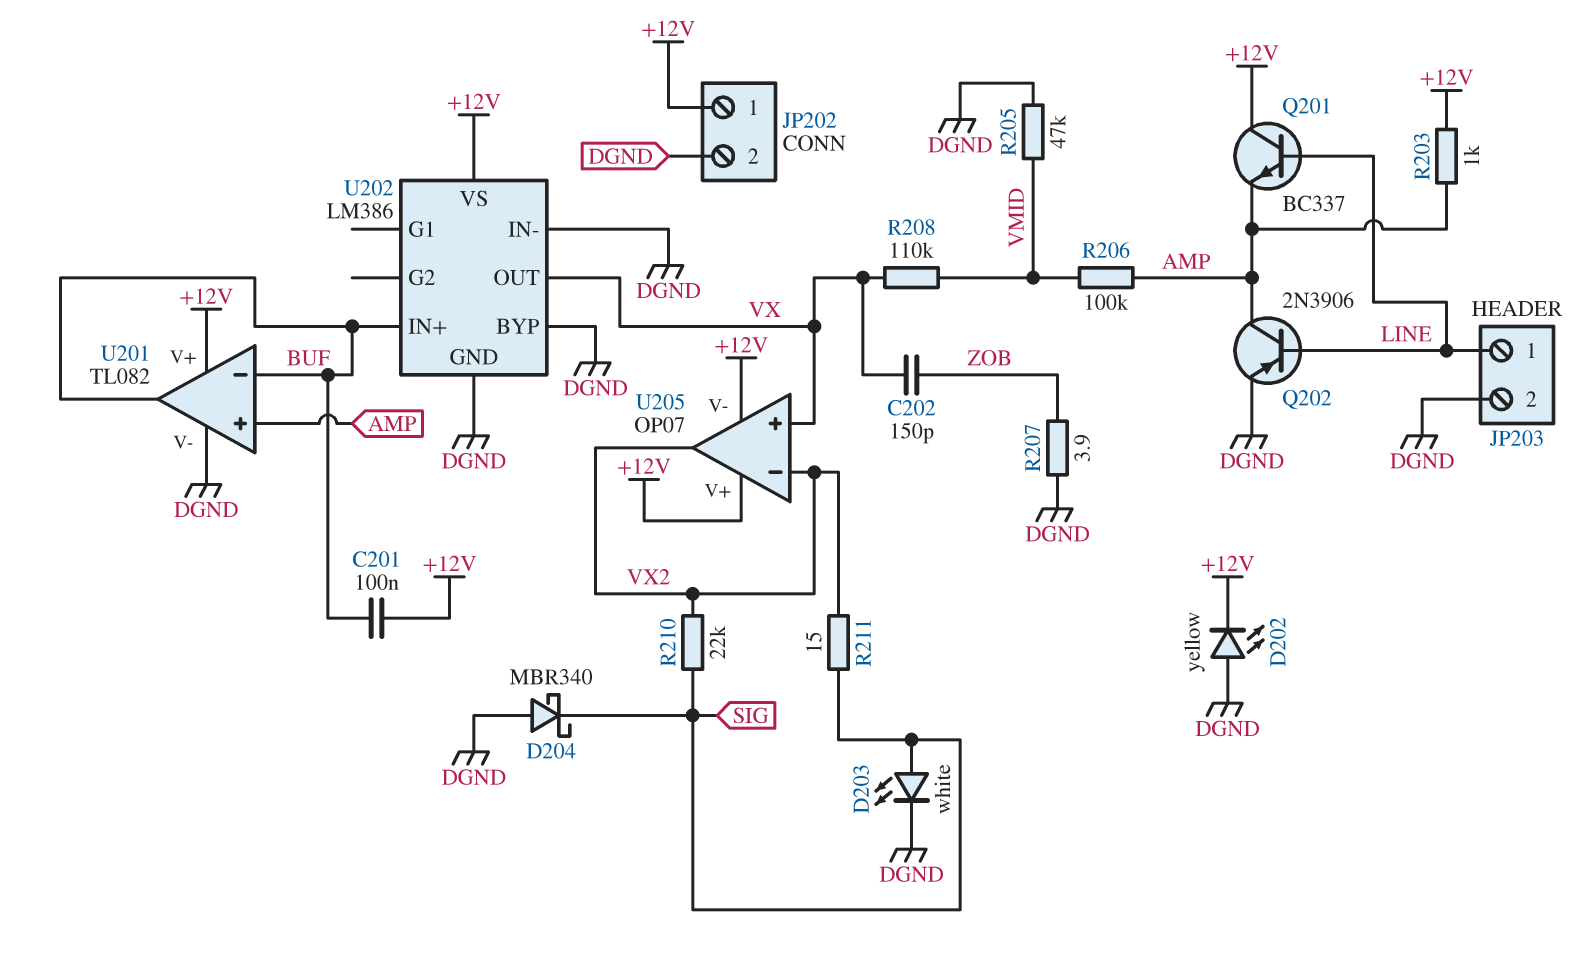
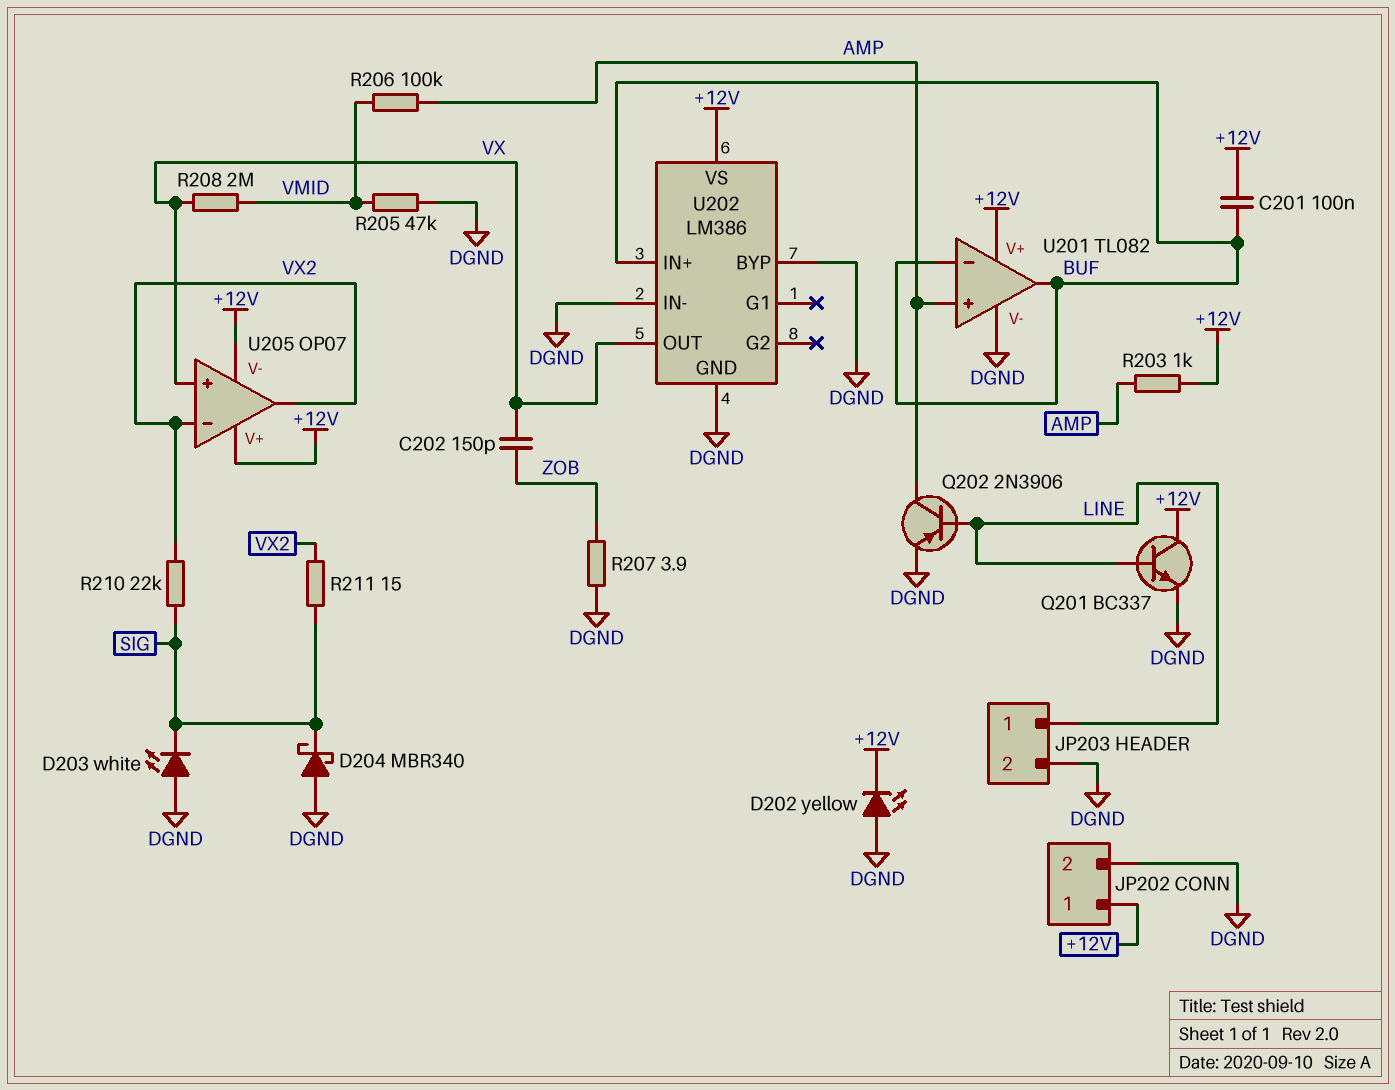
D203: LED white (A SIG, K DGND) -> LED white (A DGND, K SIG)
Q201: NPN BC337 (B LINE, C +12V, E AMP) -> NPN BC337 (B LINE, C +12V, E DGND)
R208: 110k (VMID, VX) -> 2M (VMID, VX)

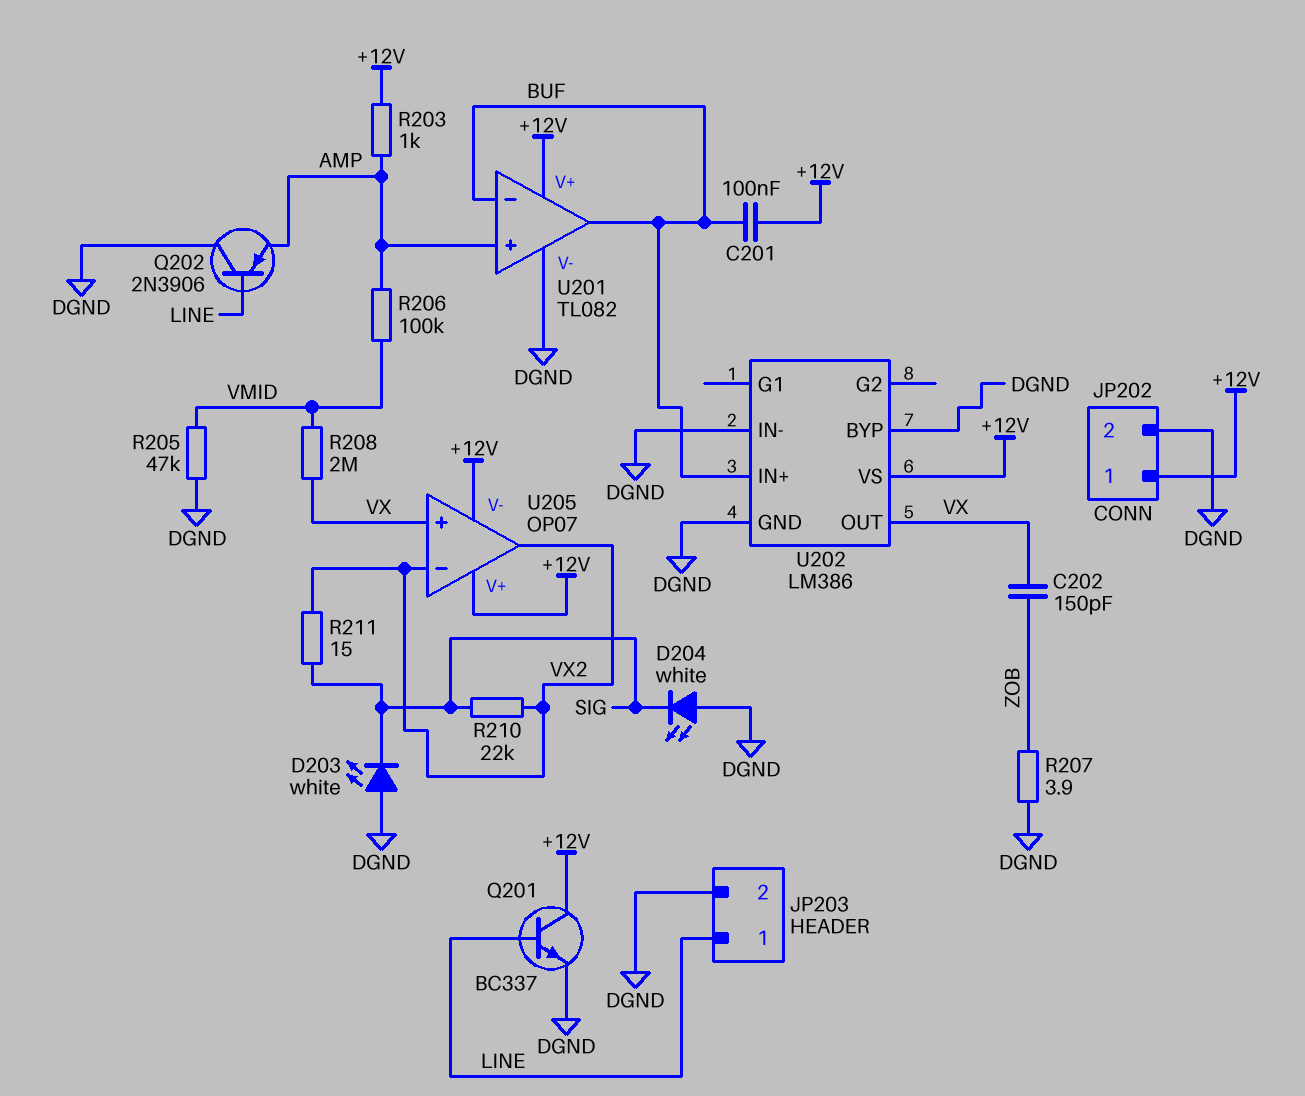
D202: LED yellow (A DGND, K +12V) -> none
D204: schottky MBR340 (A DGND, K SIG) -> LED white (A DGND, K SIG)
Q202: PNP 2N3906 (B LINE, C AMP, E DGND) -> PNP 2N3906 (B LINE, C DGND, E AMP)

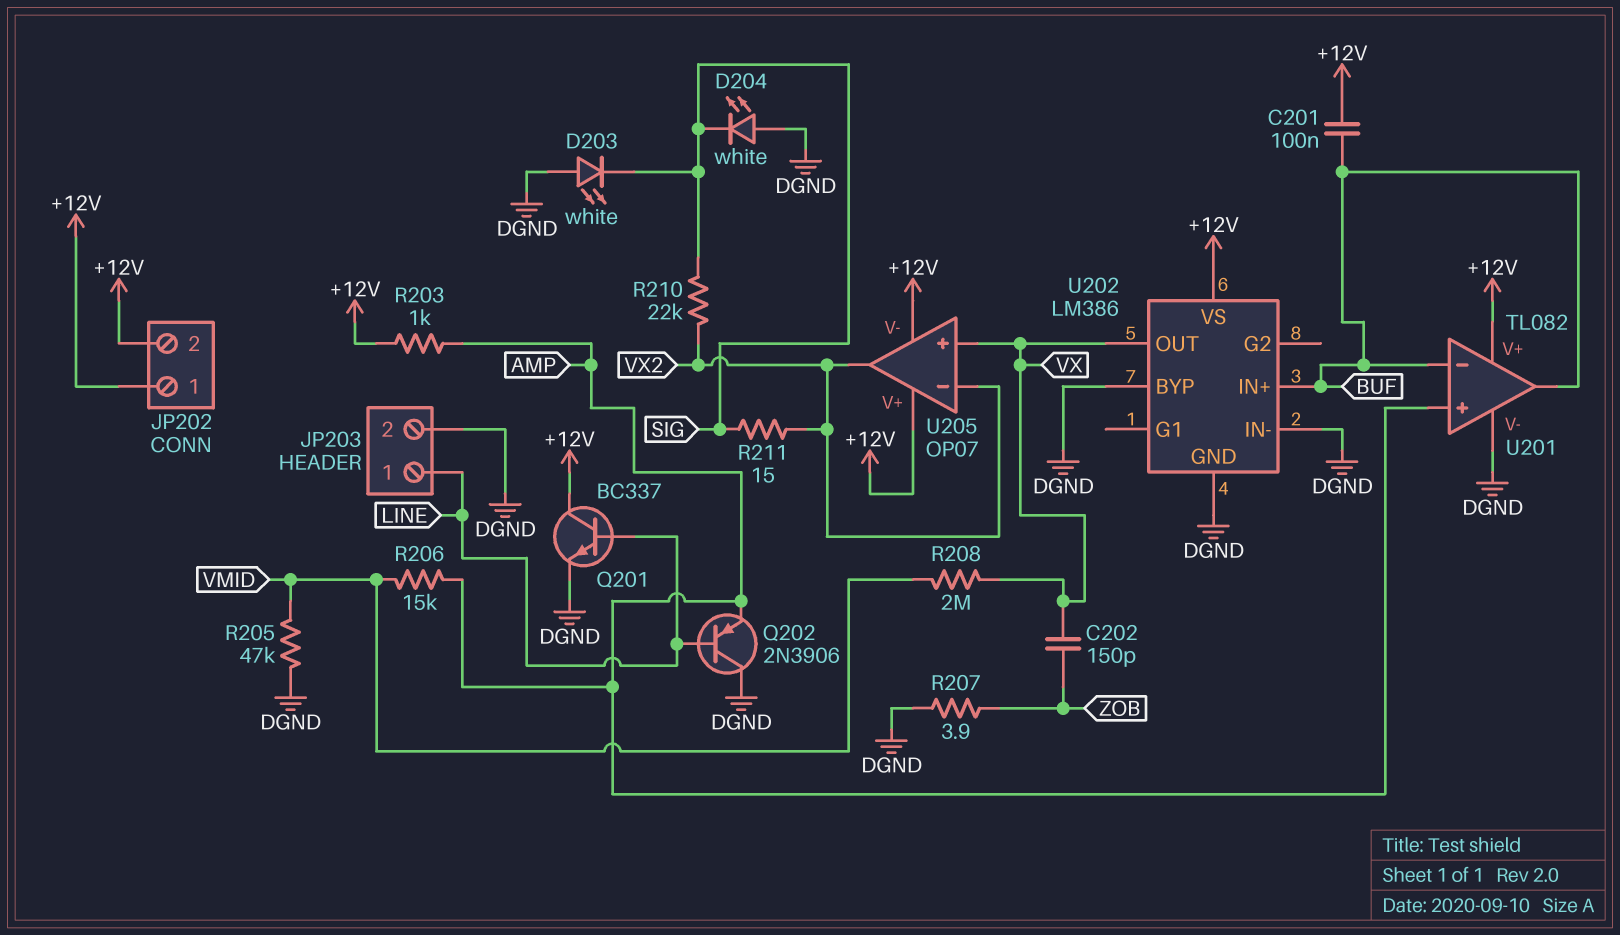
JP202 pin 2: DGND -> +12V
R206: 100k (AMP, VMID) -> 15k (AMP, VMID)

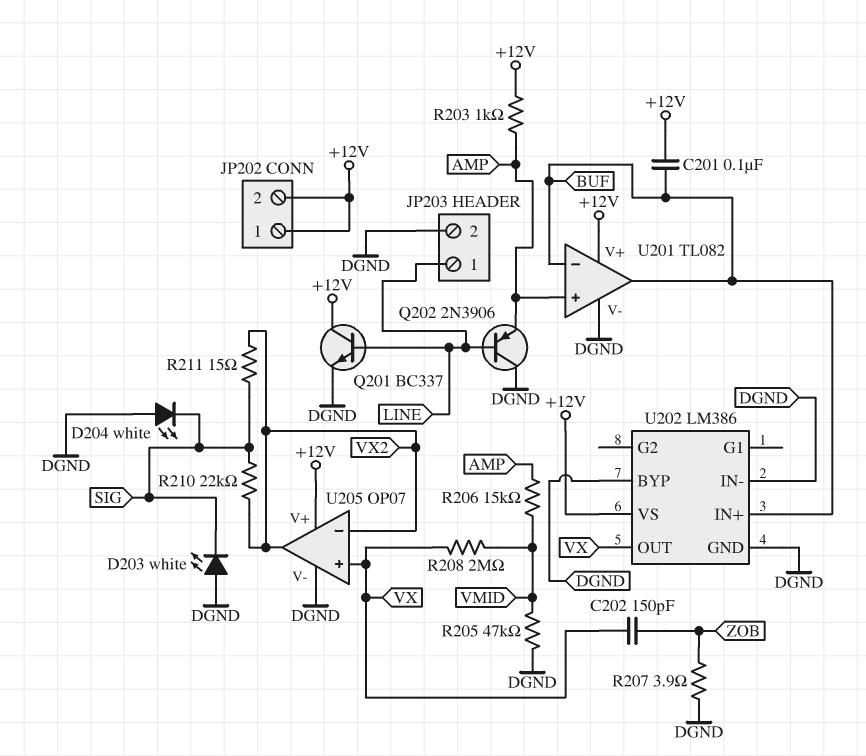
U205 pin V-: +12V -> DGND

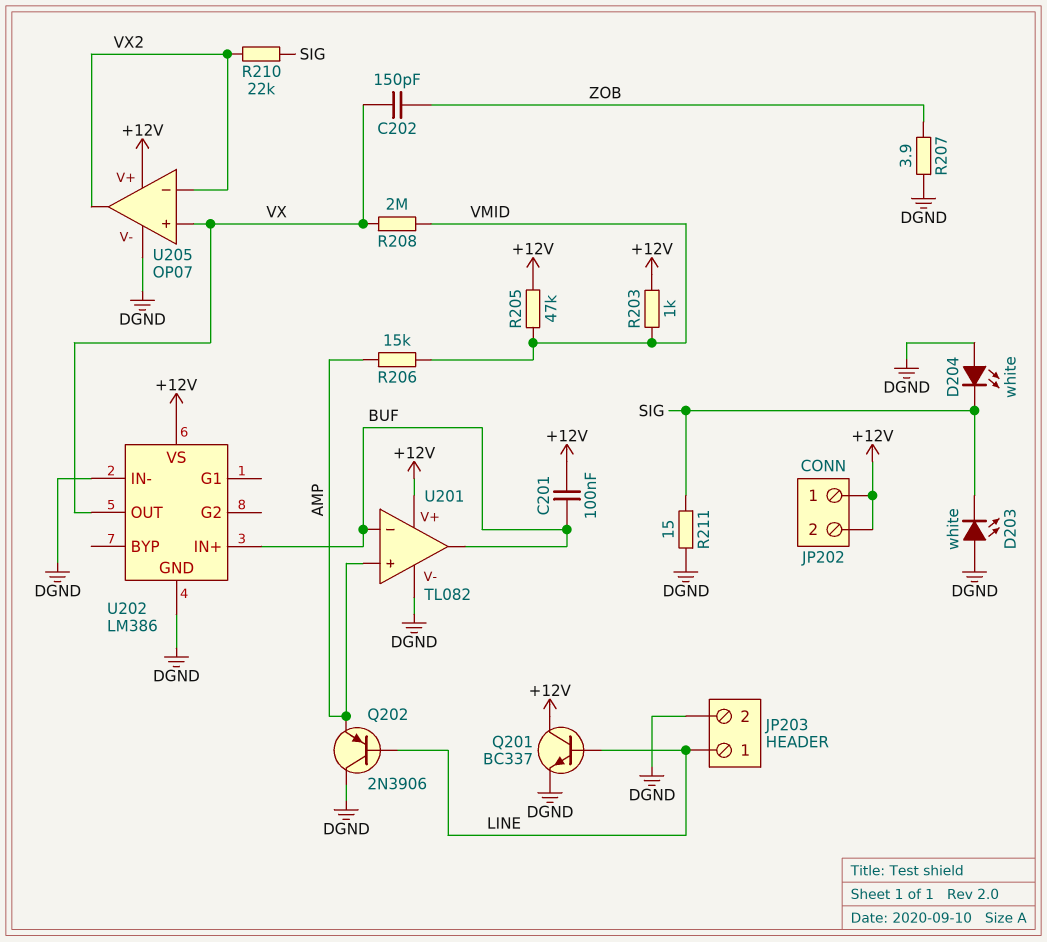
R203: 1k (+12V, AMP) -> 1k (+12V, VMID)
R205: 47k (DGND, VMID) -> 47k (+12V, VMID)
R211: 15 (SIG, VX2) -> 15 (DGND, SIG)
U202 pin BYP: DGND -> none

